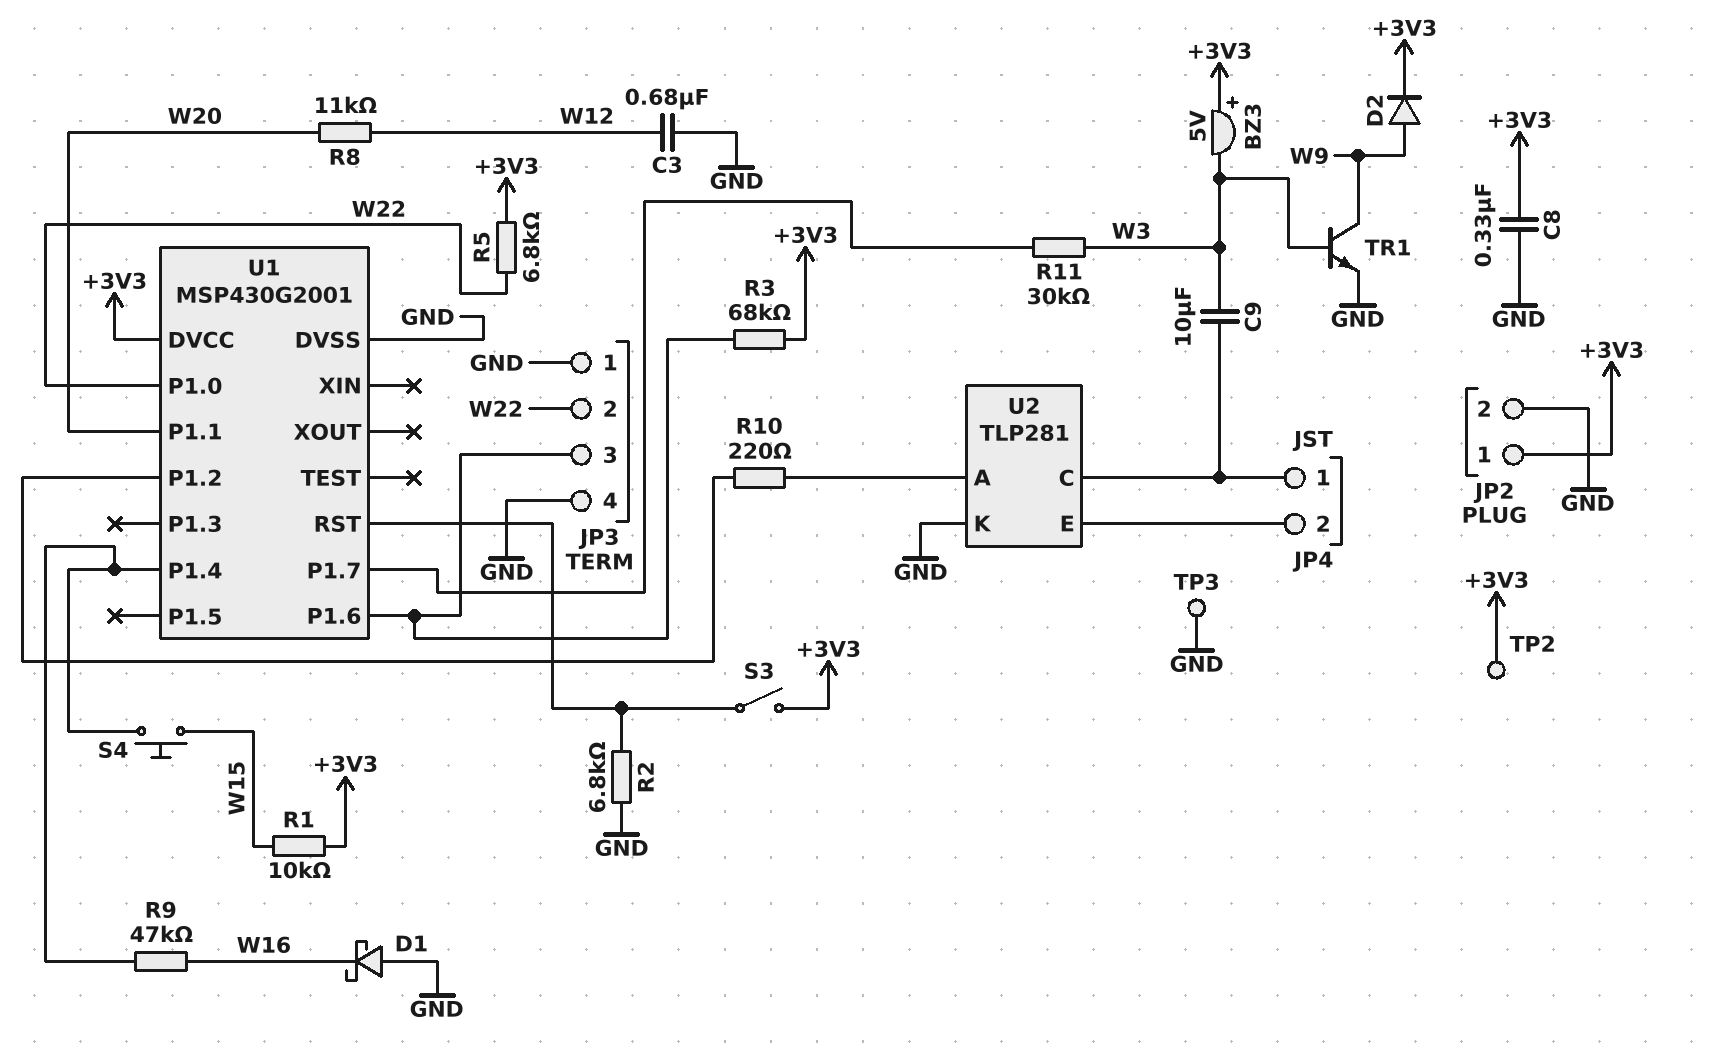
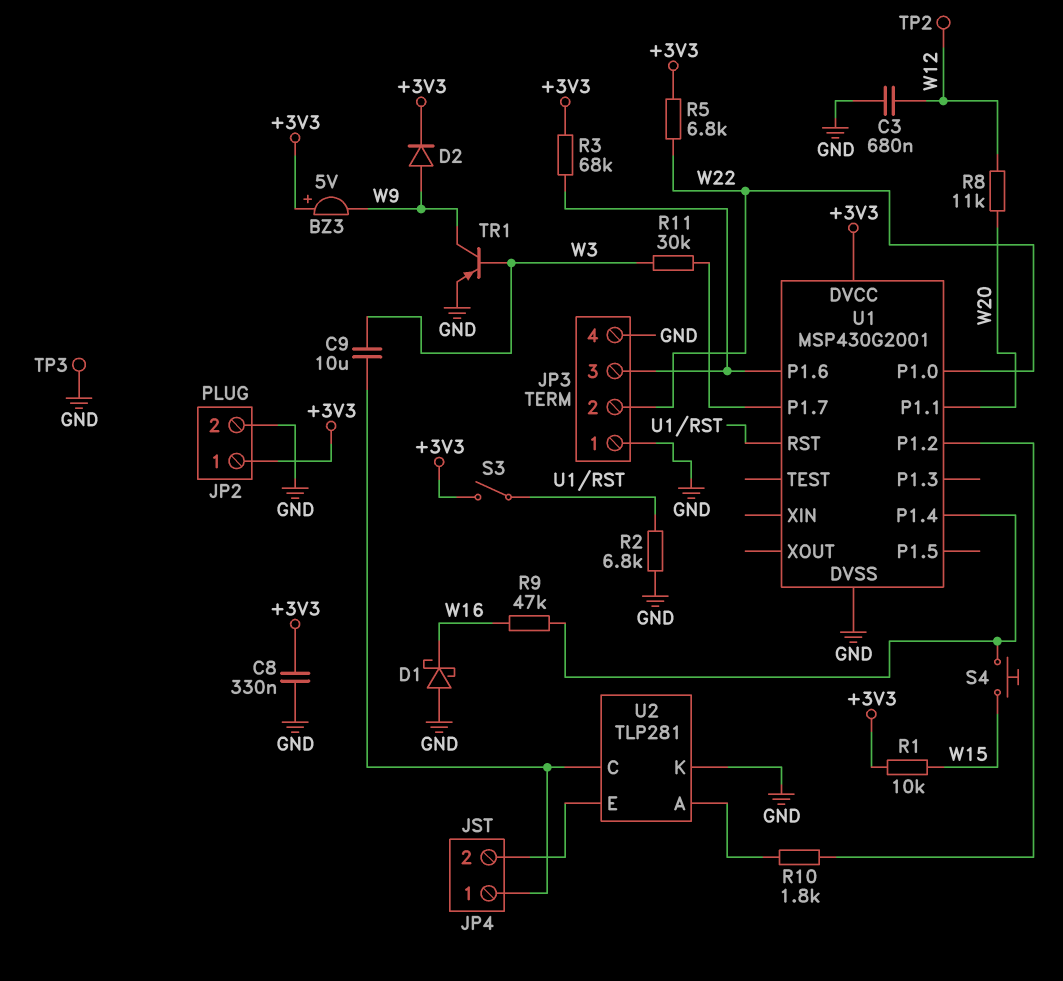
BZ3: buzzer 5V (plus +3V3, minus W3) -> buzzer 5V (plus +3V3, minus W9)
R10: 220 (U1/P1.2, U2/A) -> 1.8k (U1/P1.2, U2/A)
TP2: test point (+3V3) -> test point (W12)
TR1: NPN (B W3, C W9, E GND) -> PNP (B W3, C W9, E GND)

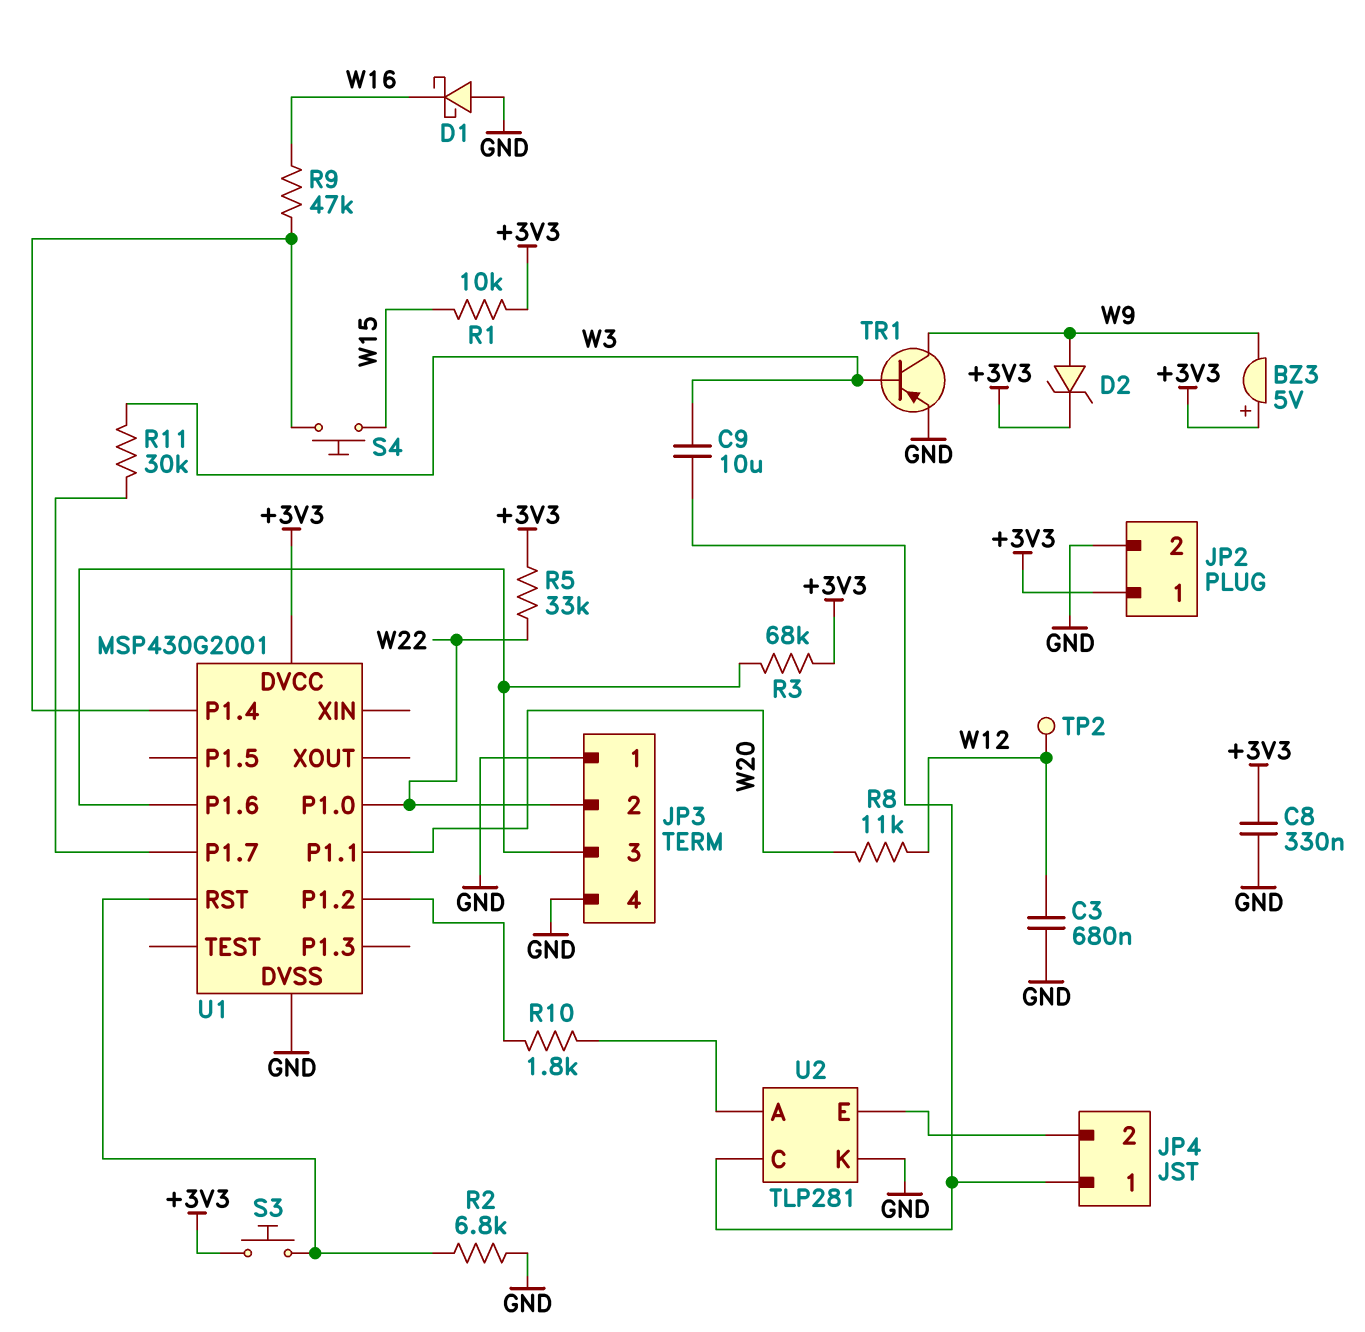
D2: diode (A W9, K +3V3) -> zener (A W9, K +3V3)
R5: 6.8k (+3V3, W22) -> 33k (+3V3, W22)
S3: switch (+3V3, U1/RST) -> button (+3V3, U1/RST)
TP3: test point (GND) -> none

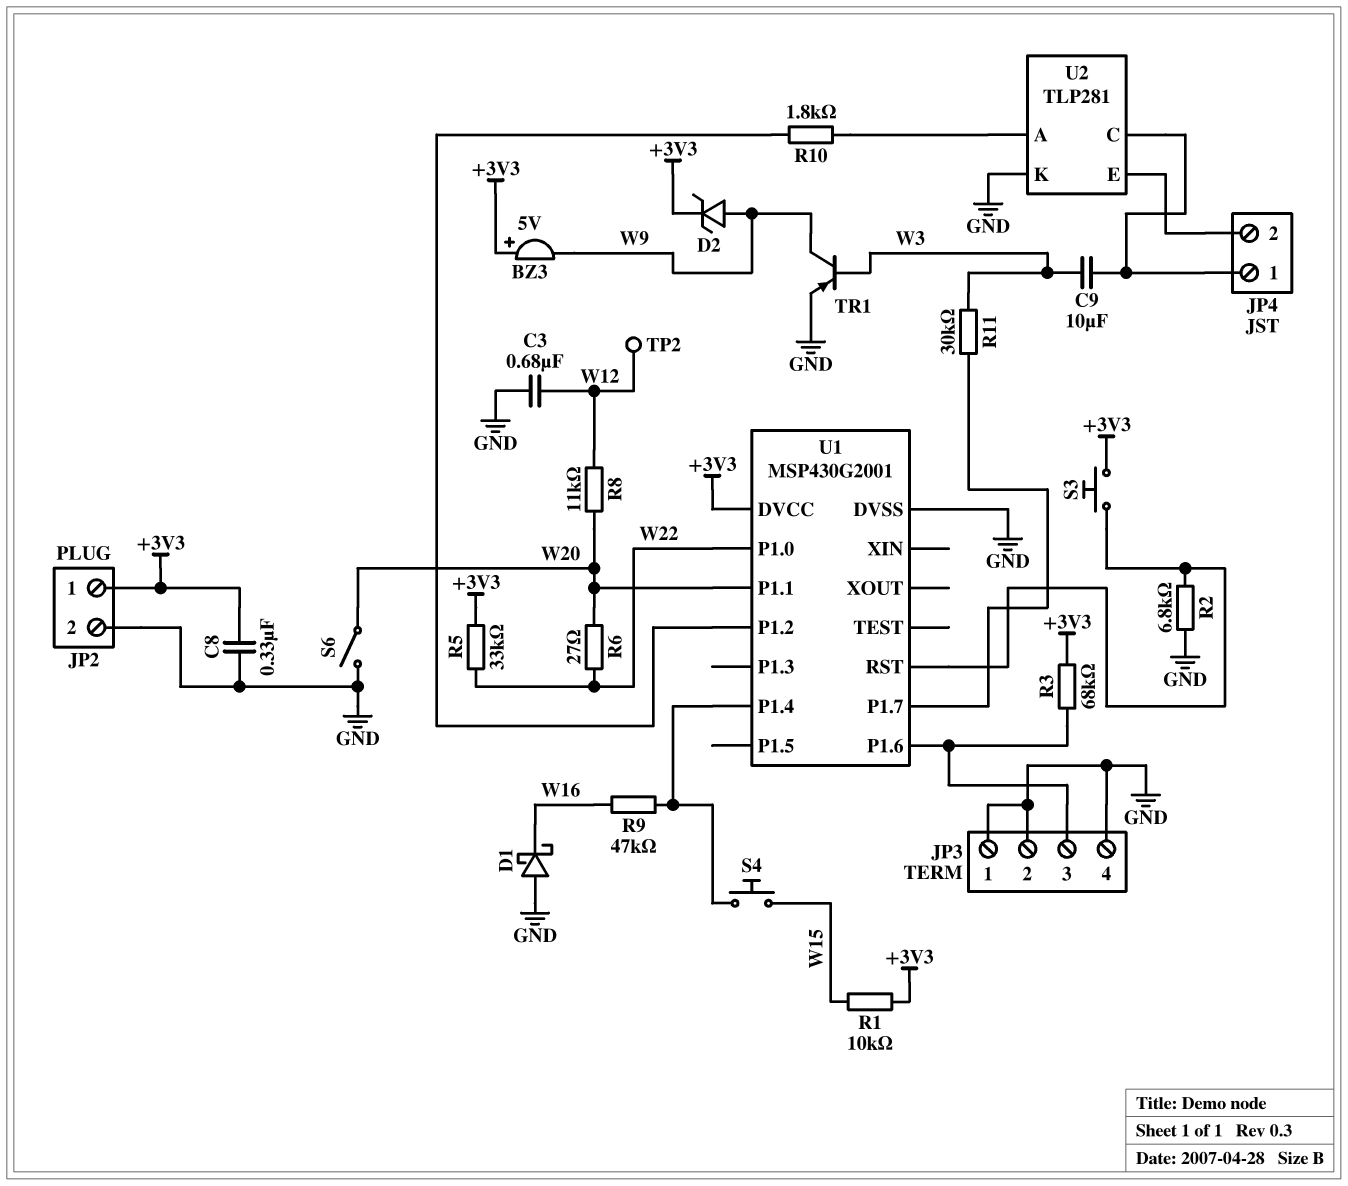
JP3 pin 2: W22 -> GND
R6: none -> 27 (W20, W22)
S6: none -> switch (GND, W20)

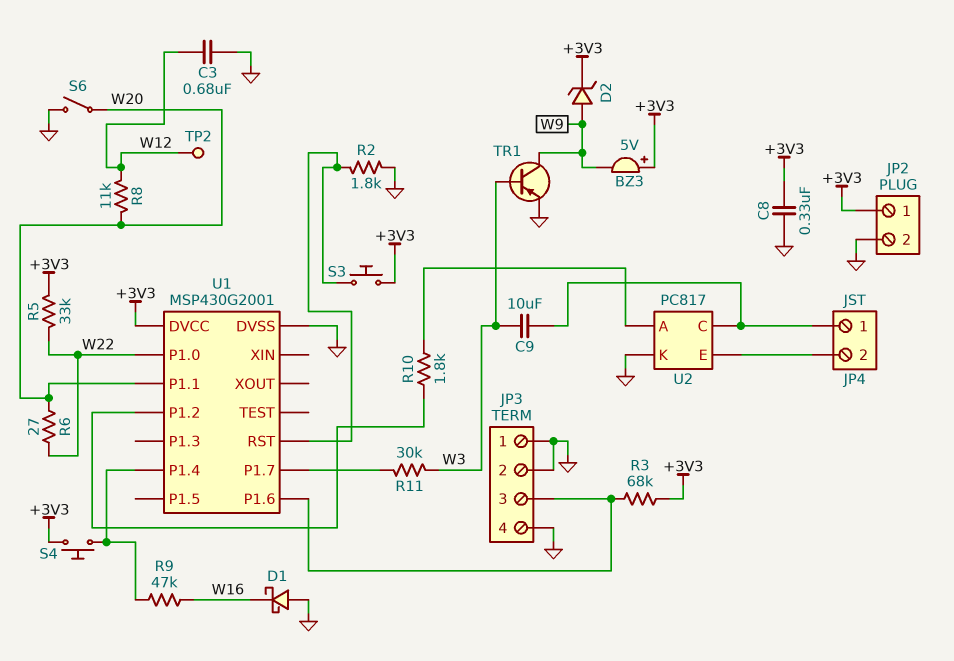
R1: 10k (+3V3, W15) -> none
R2: 6.8k (GND, U1/RST) -> 1.8k (GND, U1/RST)
S4: button (U1/P1.4, W15) -> button (+3V3, U1/P1.4)
U2: TLP281 -> PC817

